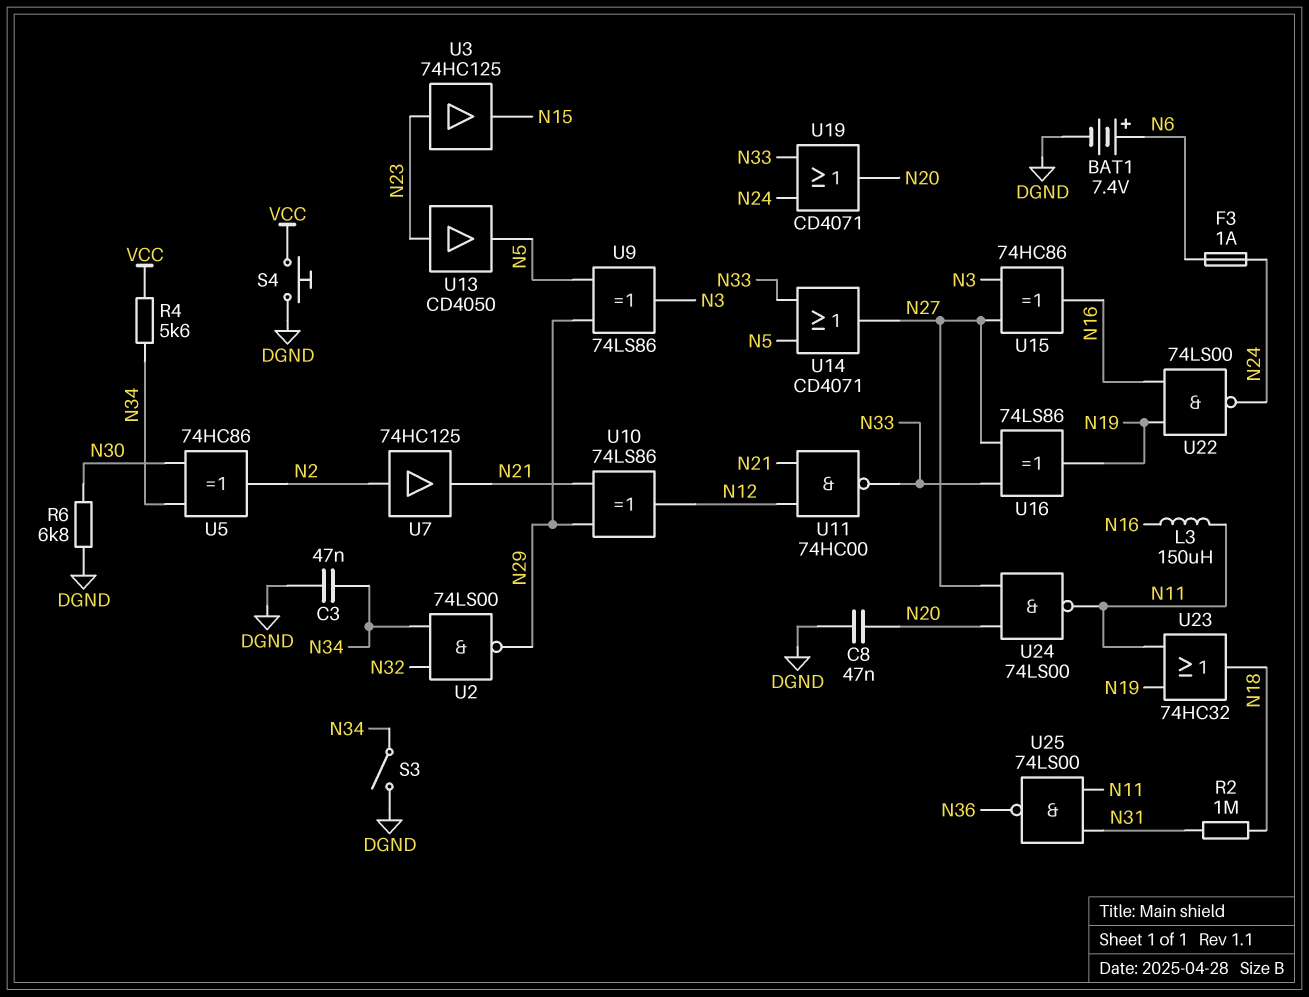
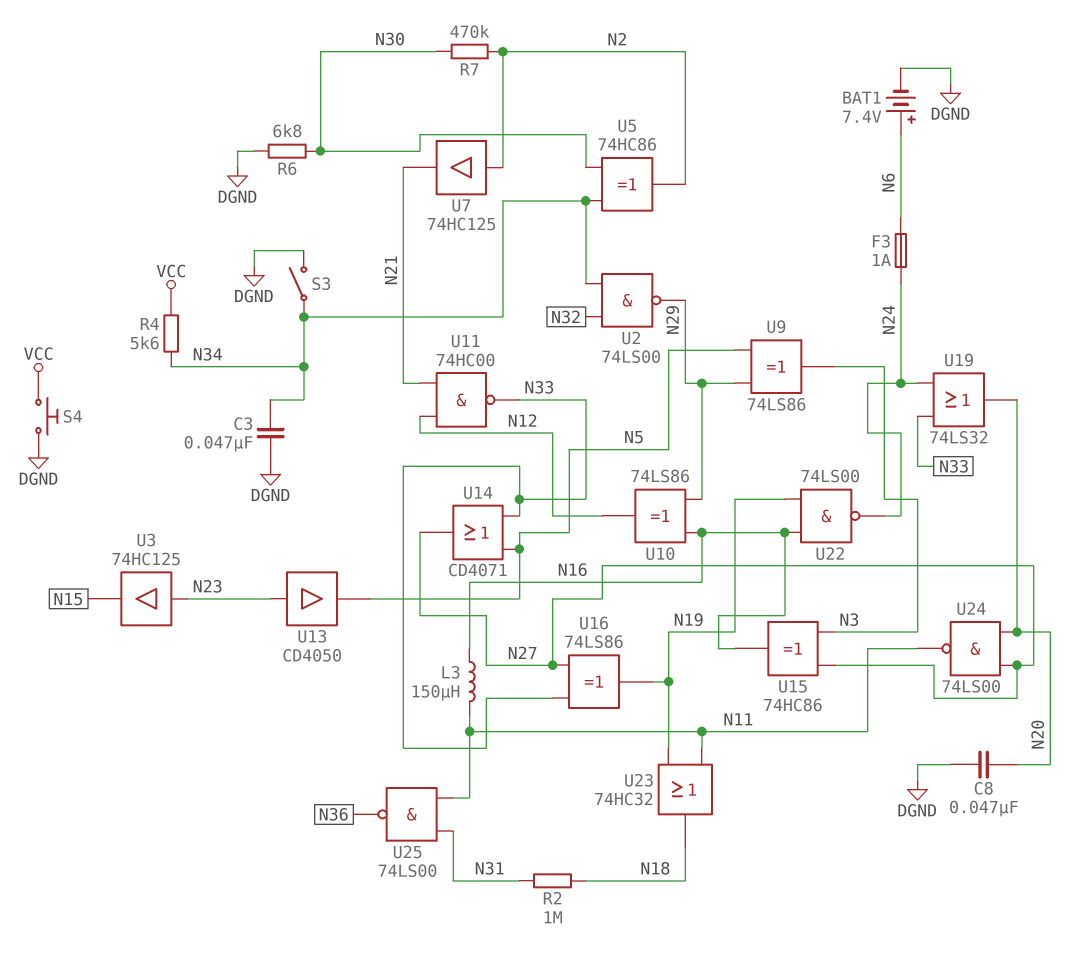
R7: none -> 470k (N2, N30)
U10: XOR 74LS86 (in N21, in N29, out N12) -> XOR 74LS86 (in N16, in N29, out N12)
U19: OR CD4071 (in N24, in N33, out N20) -> OR 74LS32 (in N24, in N33, out N20)

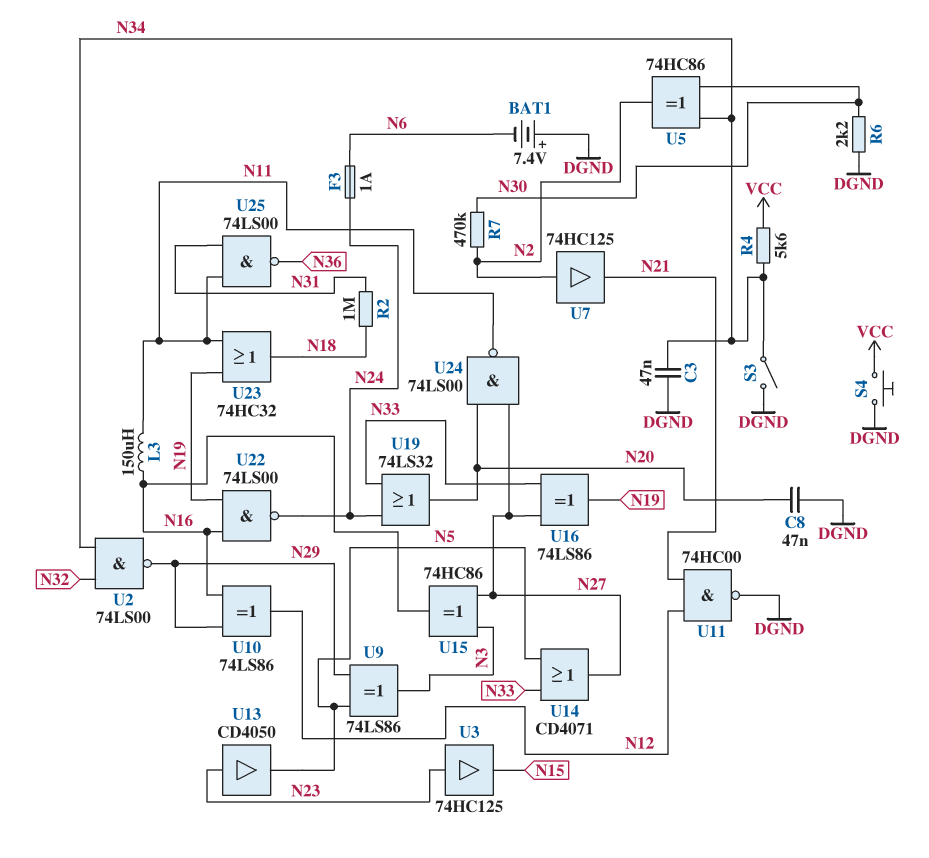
BAT1: 7.4V (plus N6, minus DGND) -> 7.4V (plus DGND, minus N6)
R6: 6.8k (DGND, N30) -> 2.2k (DGND, N30)
U11: NAND 74HC00 (in N12, in N21, out N33) -> NAND 74HC00 (in N12, in N21, out DGND)

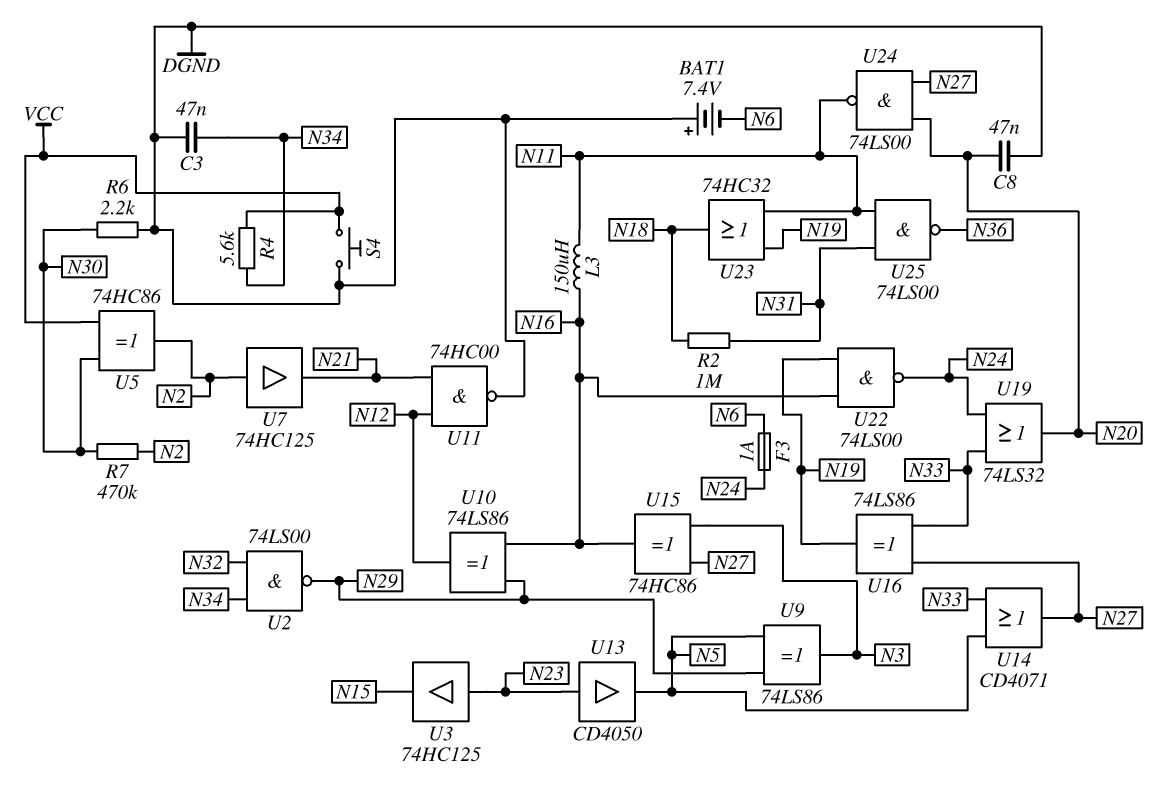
S3: switch (DGND, N34) -> none
U5: XOR 74HC86 (in N30, in N34, out N2) -> XOR 74HC86 (in N30, in VCC, out N2)

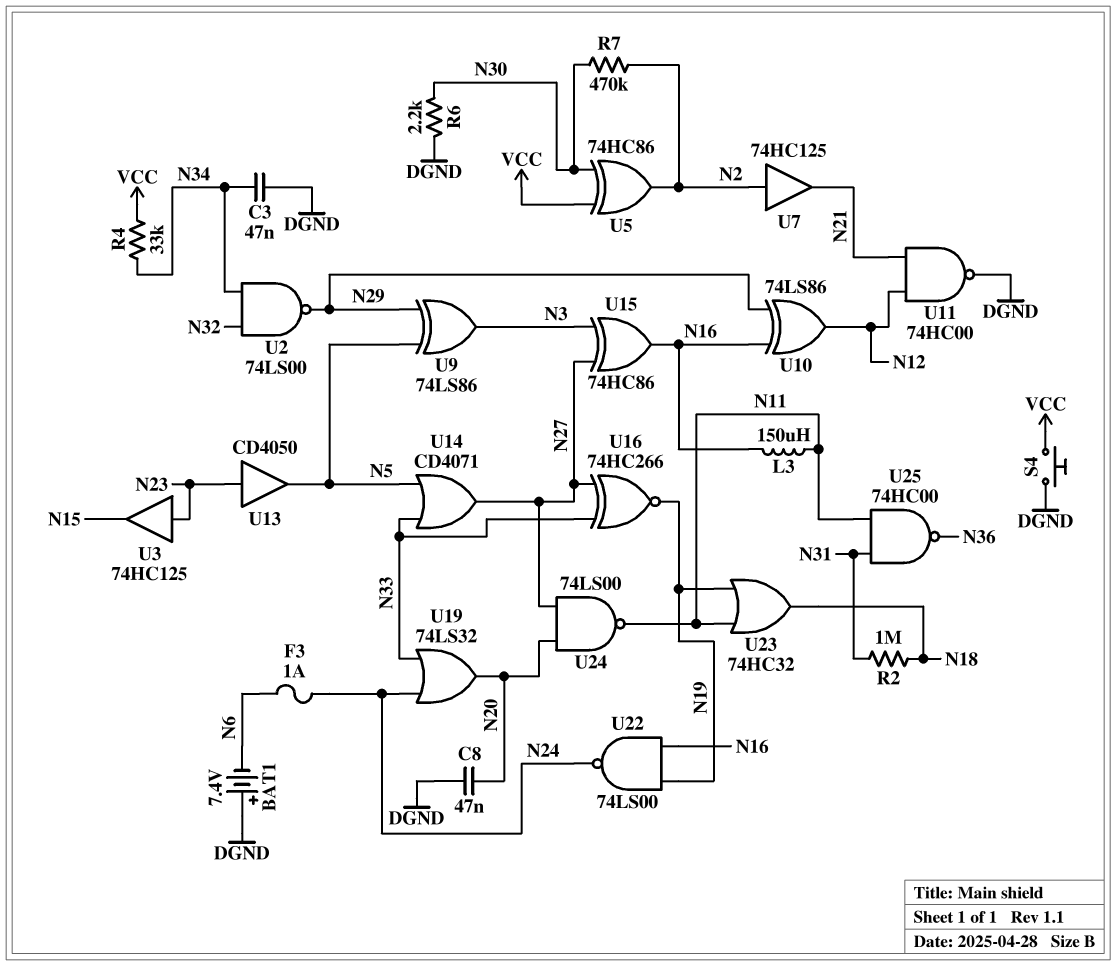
R4: 5.6k (N34, VCC) -> 33k (N34, VCC)
U16: XOR 74LS86 (in N27, in N33, out N19) -> XNOR 74HC266 (in N27, in N33, out N19)
U25: NAND 74LS00 (in N11, in N31, out N36) -> NAND 74HC00 (in N11, in N31, out N36)

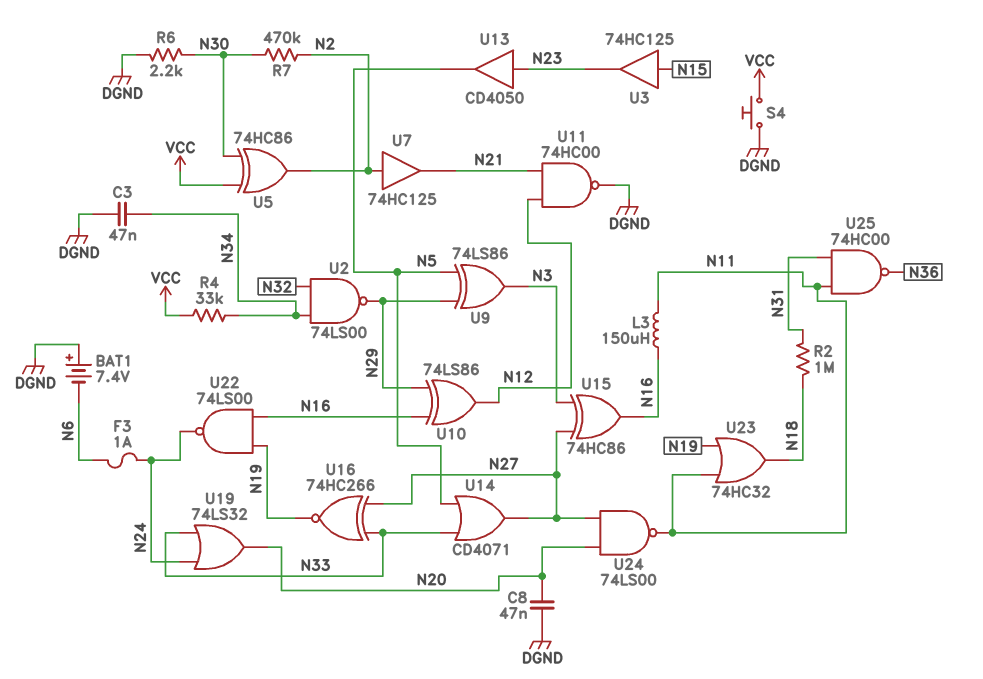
U3: buffer 74HC125 (in N23, out N15) -> buffer 74HC125 (in N15, out N23)

